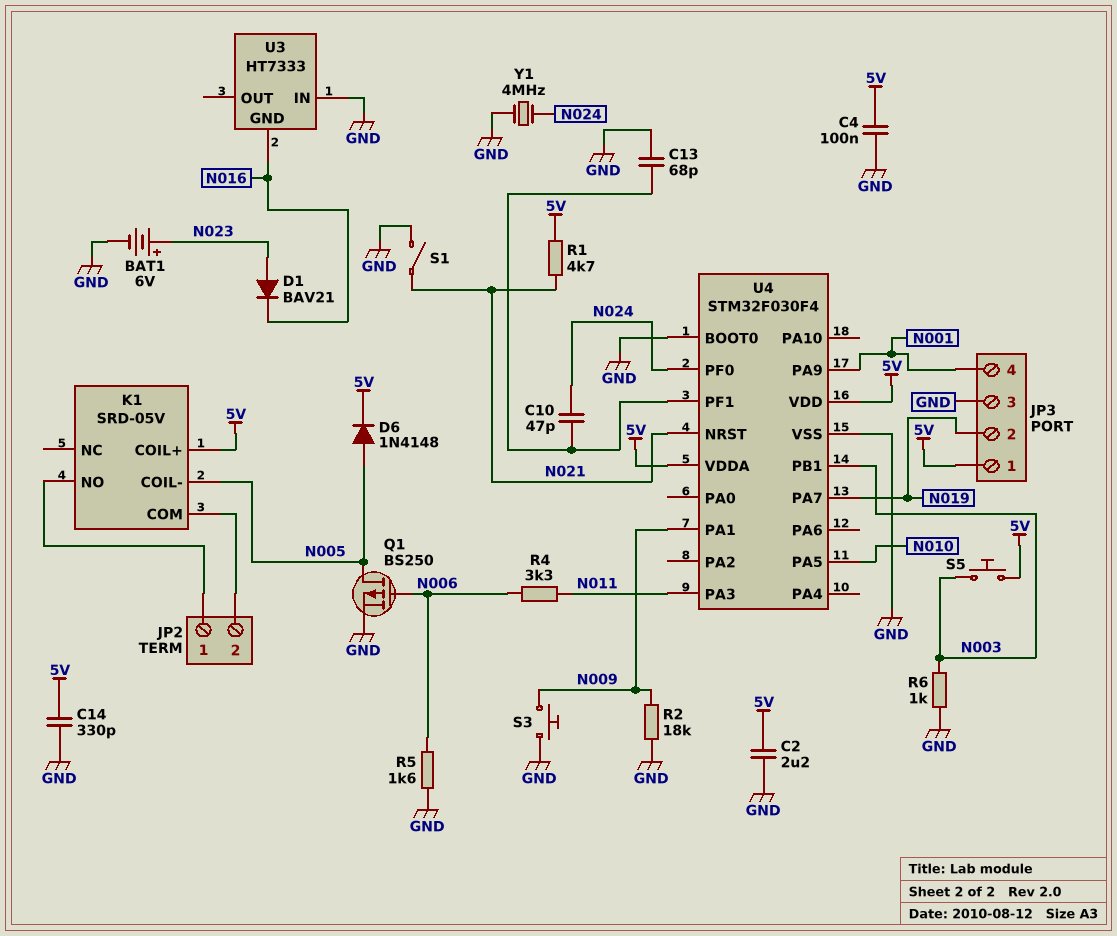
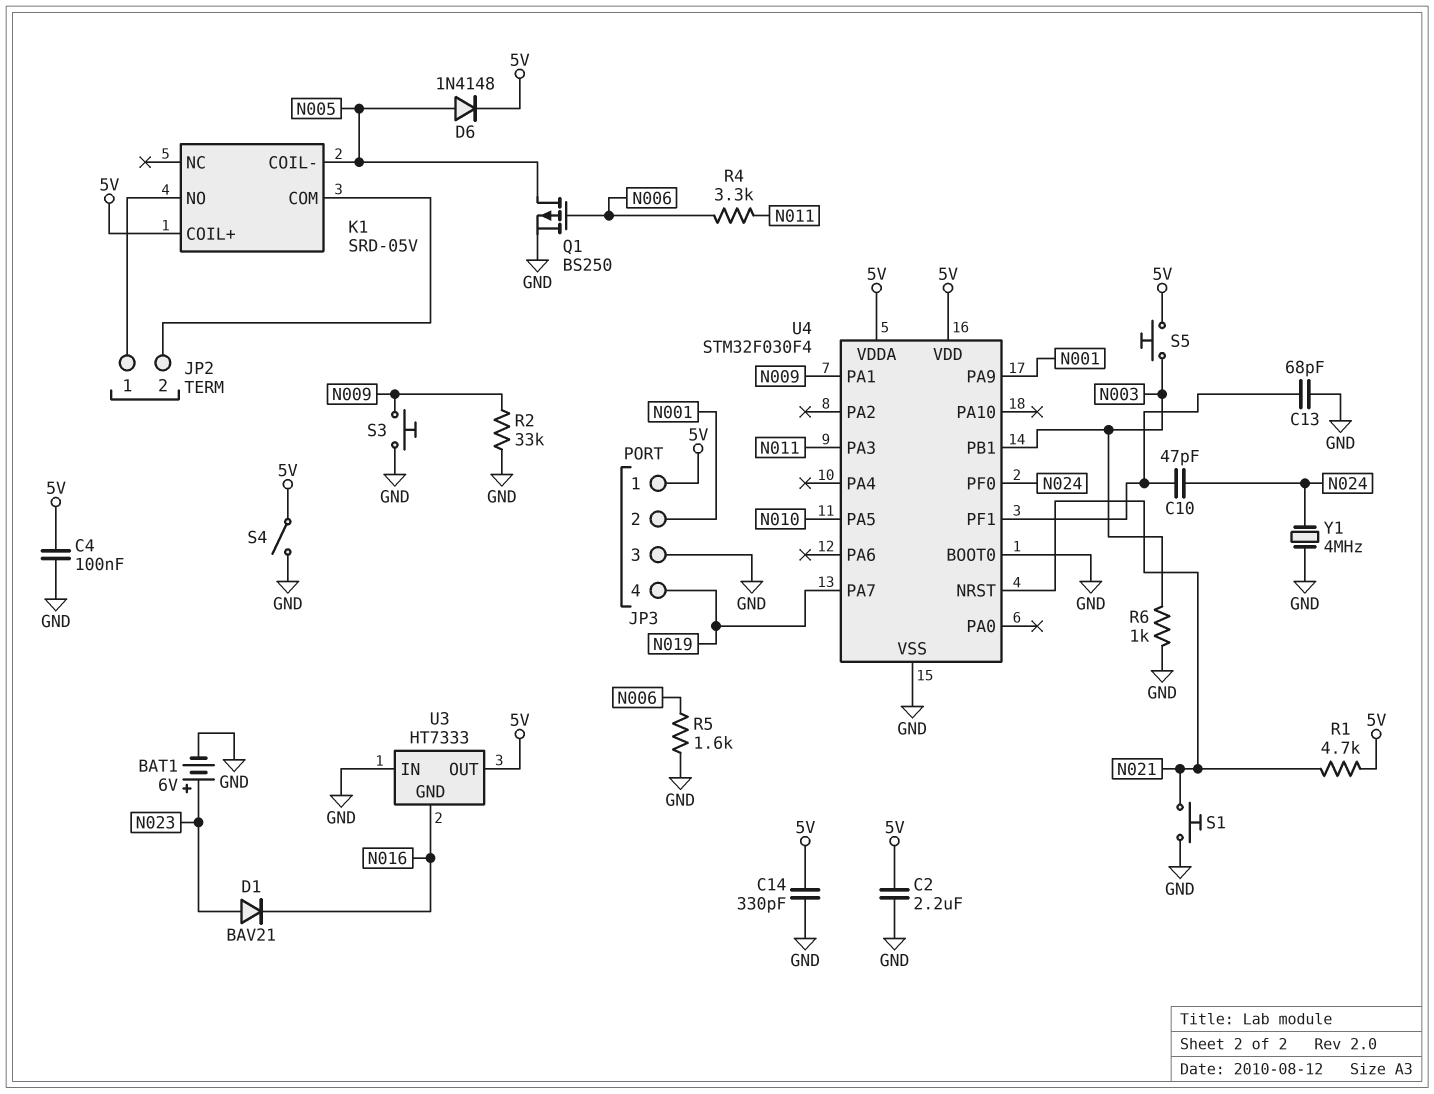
JP3 pin 2: N019 -> N001
JP3 pin 4: N001 -> N019
R2: 18k (GND, N009) -> 33k (GND, N009)
S1: switch (GND, N021) -> button (GND, N021)
S4: none -> switch (5V, GND)
U3 pin OUT: none -> 5V

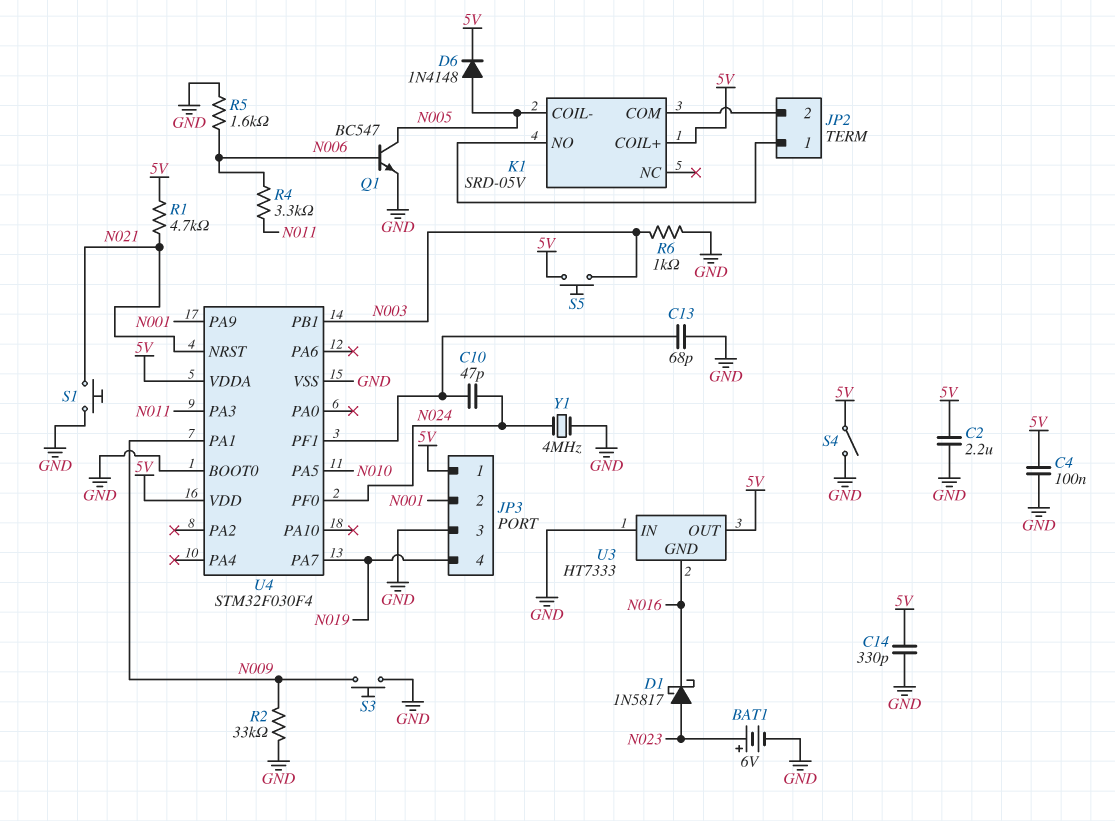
D1: diode BAV21 (A N023, K N016) -> schottky 1N5817 (A N023, K N016)
Q1: PMOS BS250 (G N006, D N005, S GND) -> NPN BC547 (B N006, C N005, E GND)

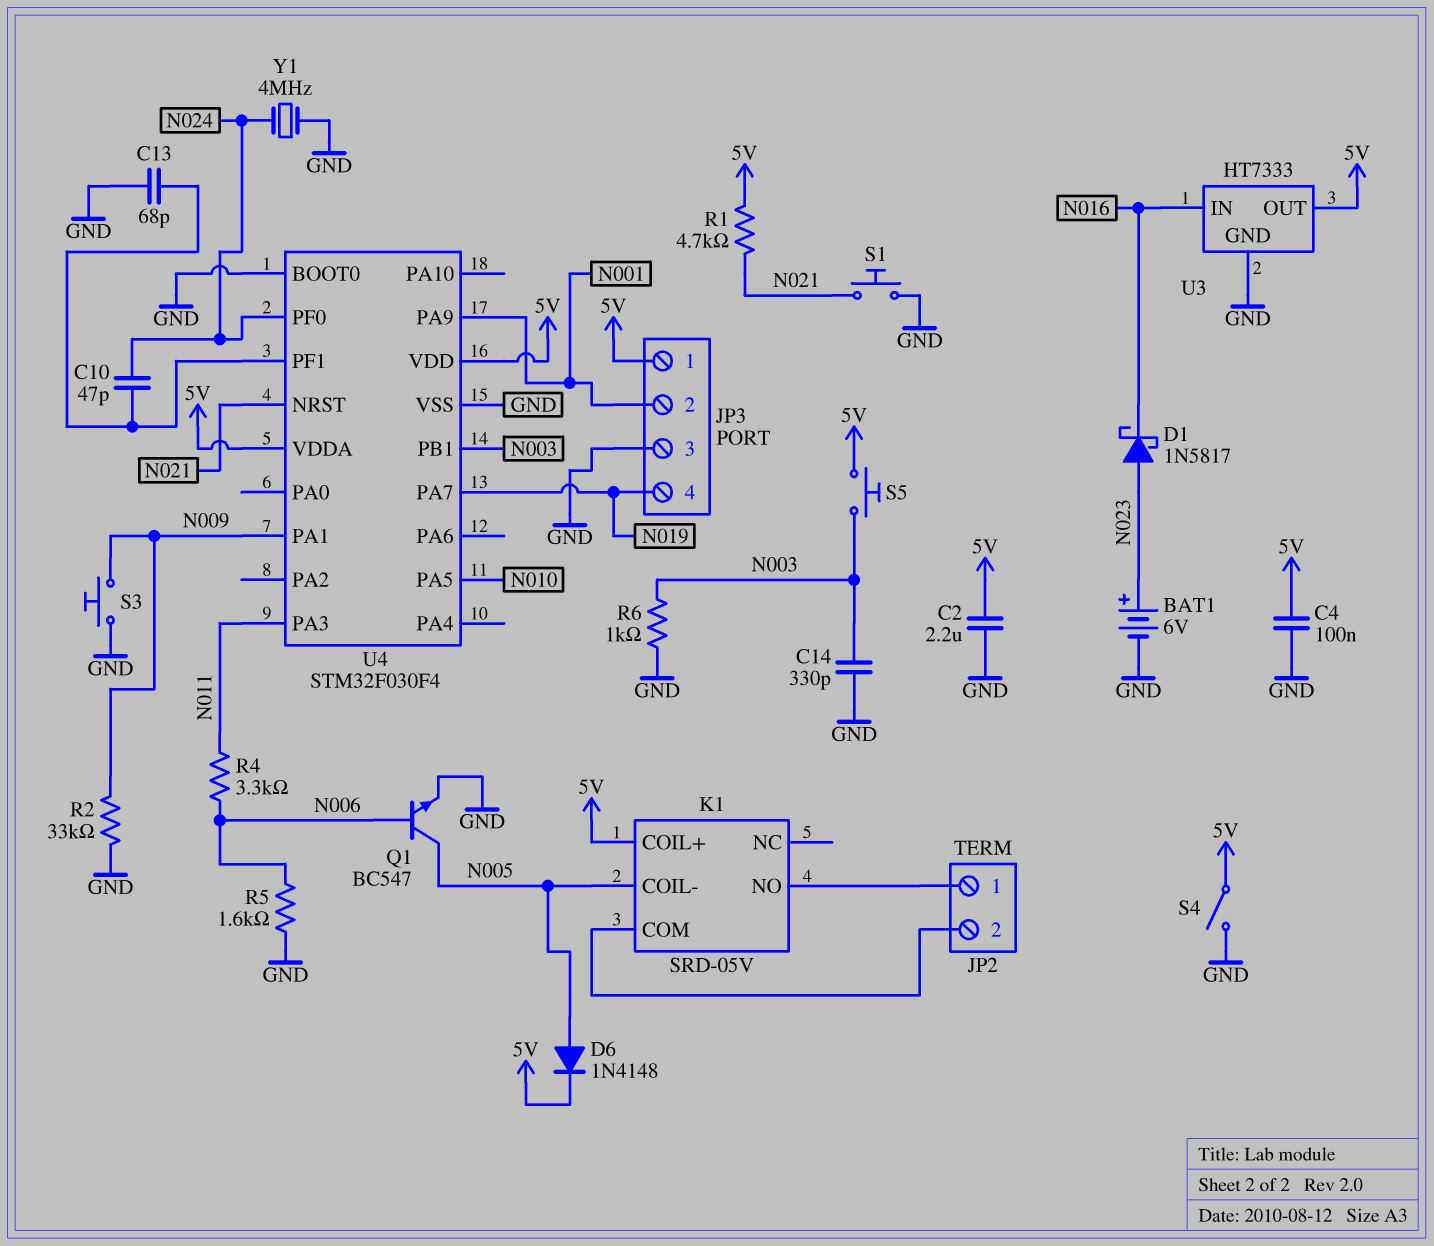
C14: 330pF (5V, GND) -> 330pF (GND, N003)
U3 pin GND: N016 -> GND
U3 pin IN: GND -> N016

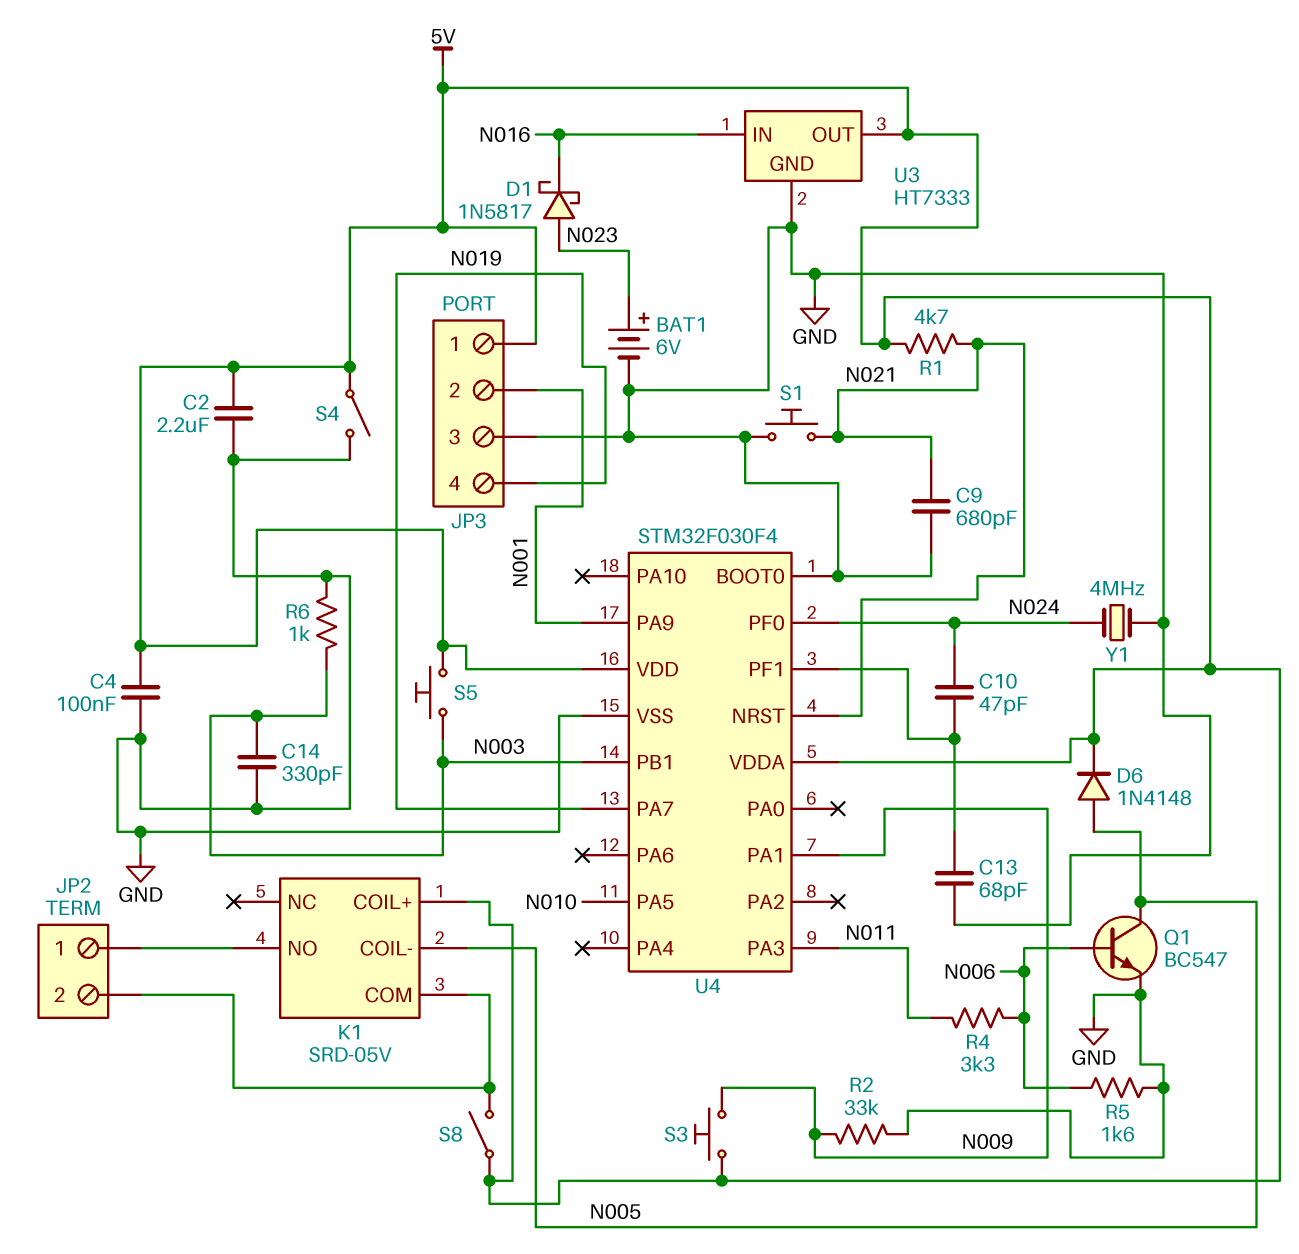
C9: none -> 680pF (GND, N021)
S3: button (GND, N009) -> button (5V, N009)
S8: none -> switch (5V, JP2/2)

